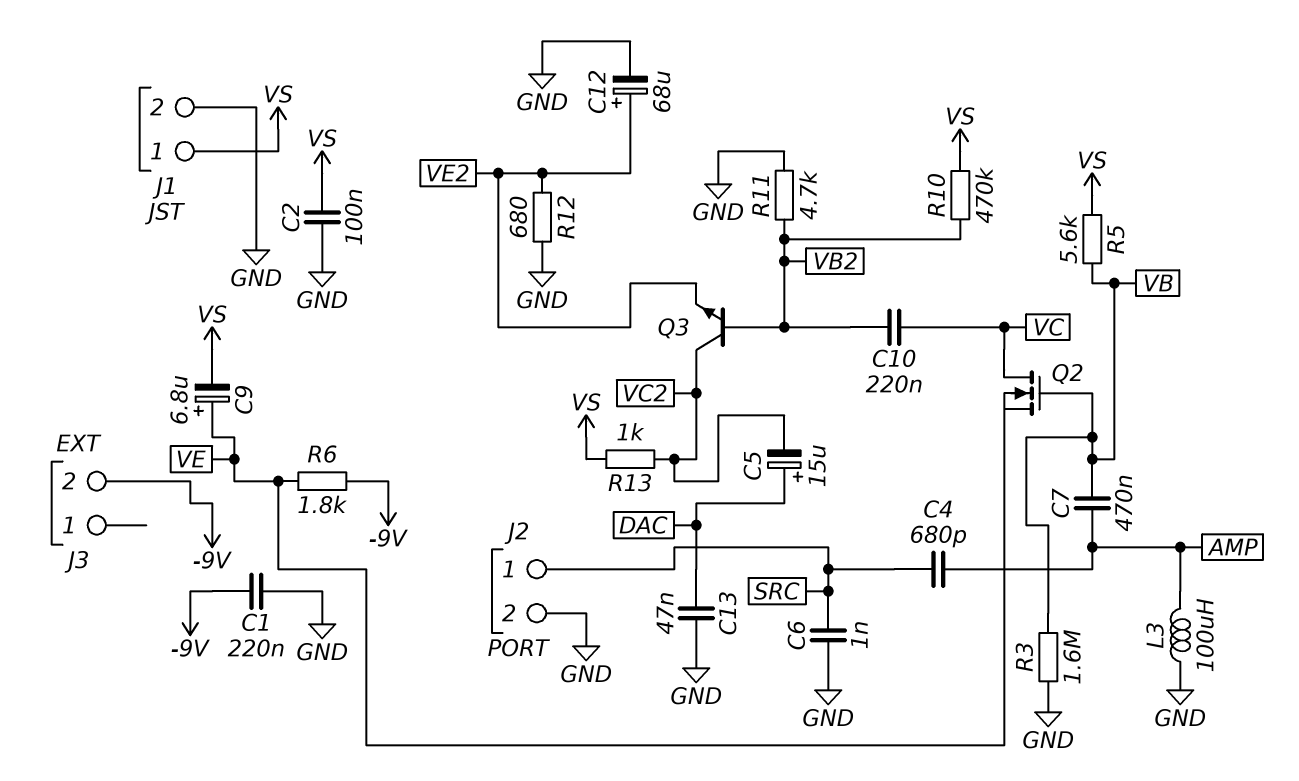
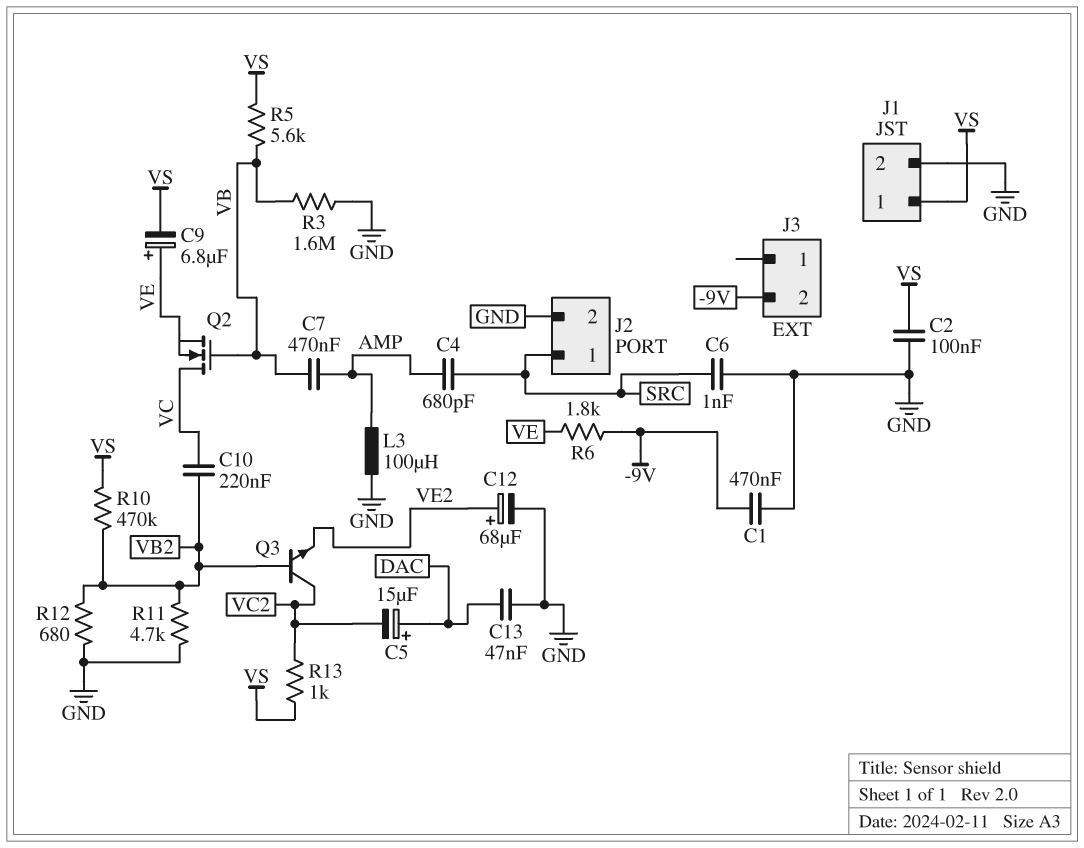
C1: 220nF (-9V, GND) -> 470nF (-9V, GND)
R12: 680 (GND, VE2) -> 680 (GND, VB2)

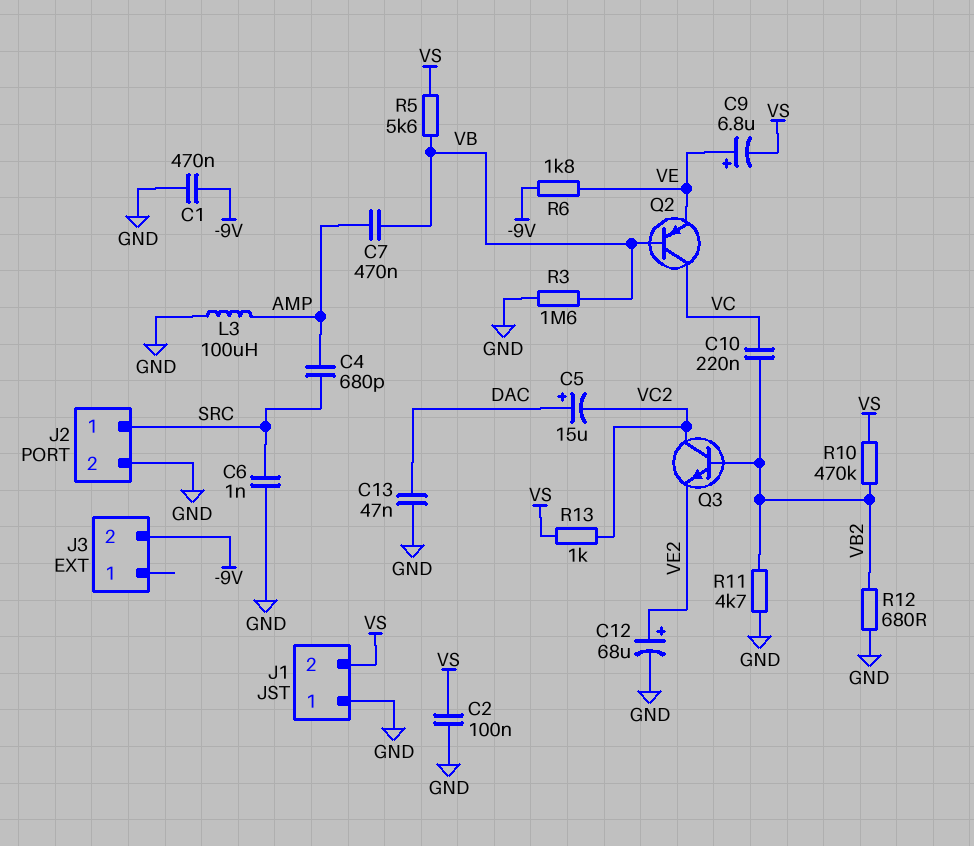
J1 pin 1: VS -> GND
J1 pin 2: GND -> VS
Q2: NMOS (G VB, D VC, S VE) -> PNP (B VB, C VC, E VE)

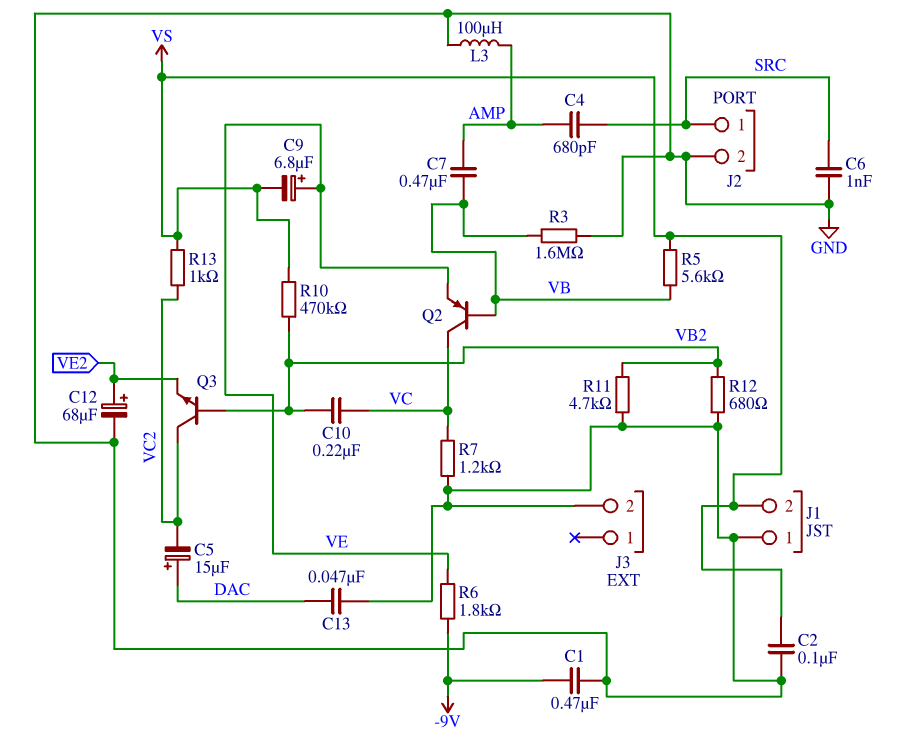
J3 pin 2: -9V -> GND
R7: none -> 1.2k (GND, VC)

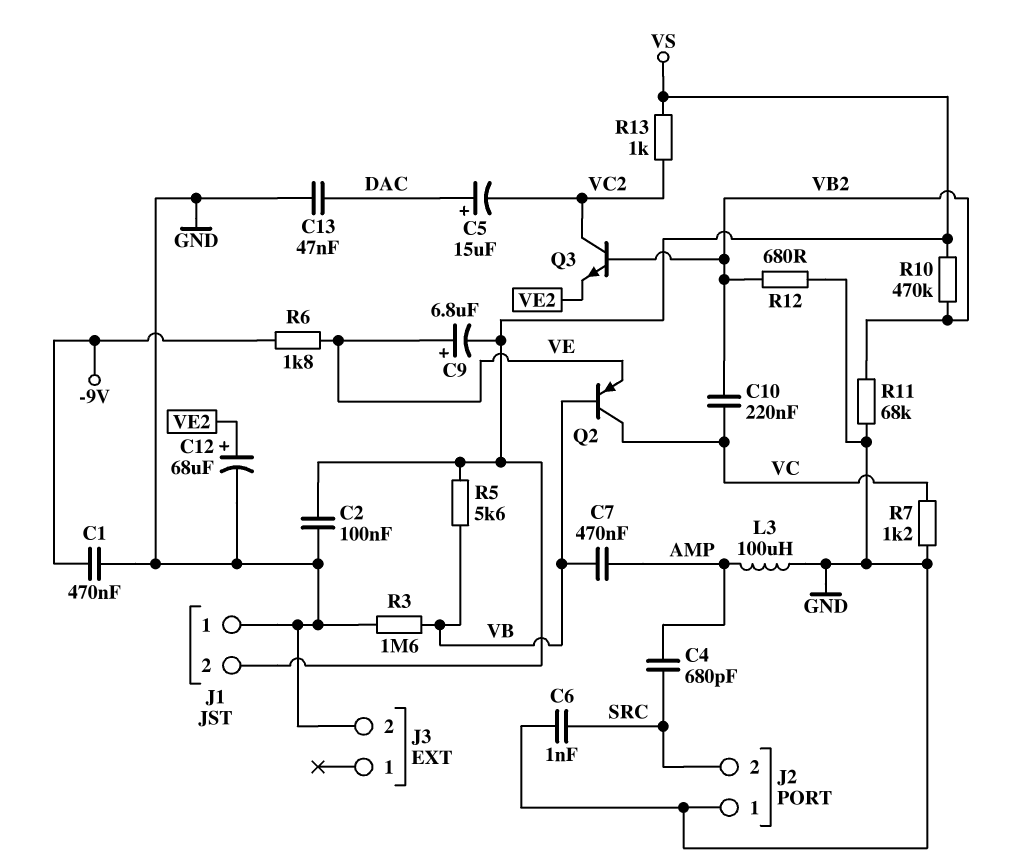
J2 pin 1: SRC -> GND
J2 pin 2: GND -> SRC
R11: 4.7k (GND, VB2) -> 68k (GND, VB2)

